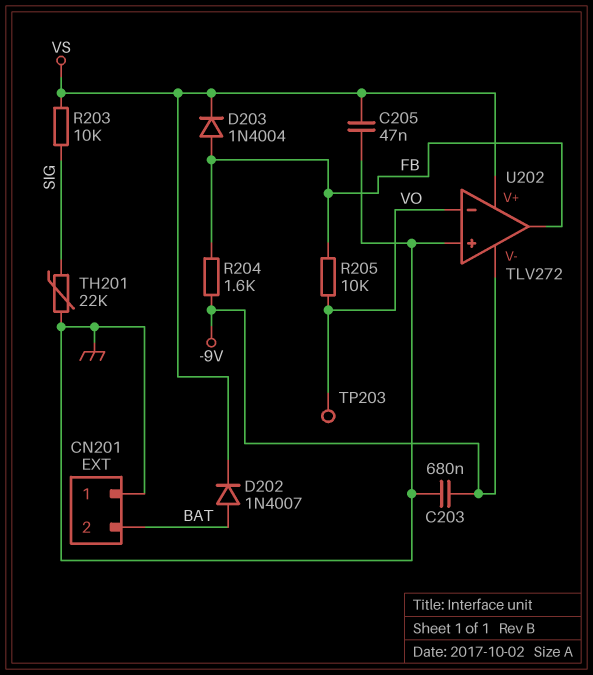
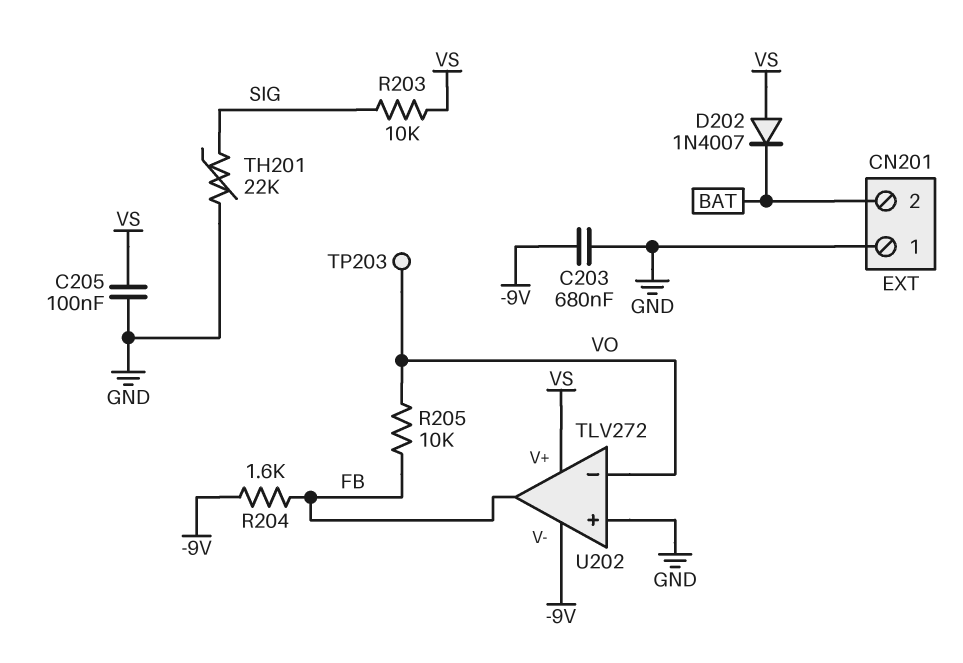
C205: 47nF (GND, VS) -> 100nF (GND, VS)
D202: diode 1N4007 (A BAT, K VS) -> diode 1N4007 (A VS, K BAT)
D203: diode 1N4004 (A FB, K VS) -> none

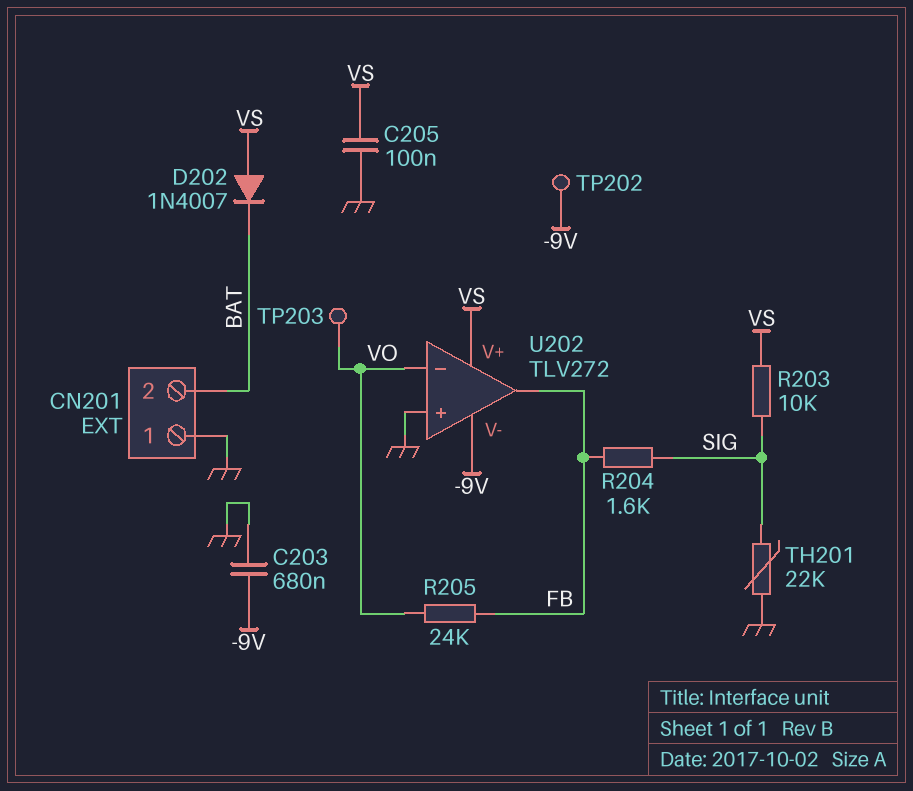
R204: 1.6k (-9V, FB) -> 1.6k (FB, SIG)
R205: 10k (FB, VO) -> 24k (FB, VO)
TP202: none -> test point (-9V)

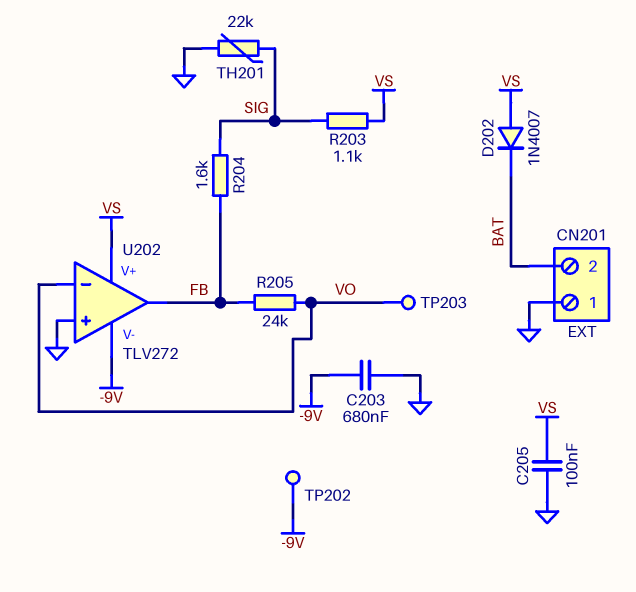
R203: 10k (SIG, VS) -> 1.1k (SIG, VS)

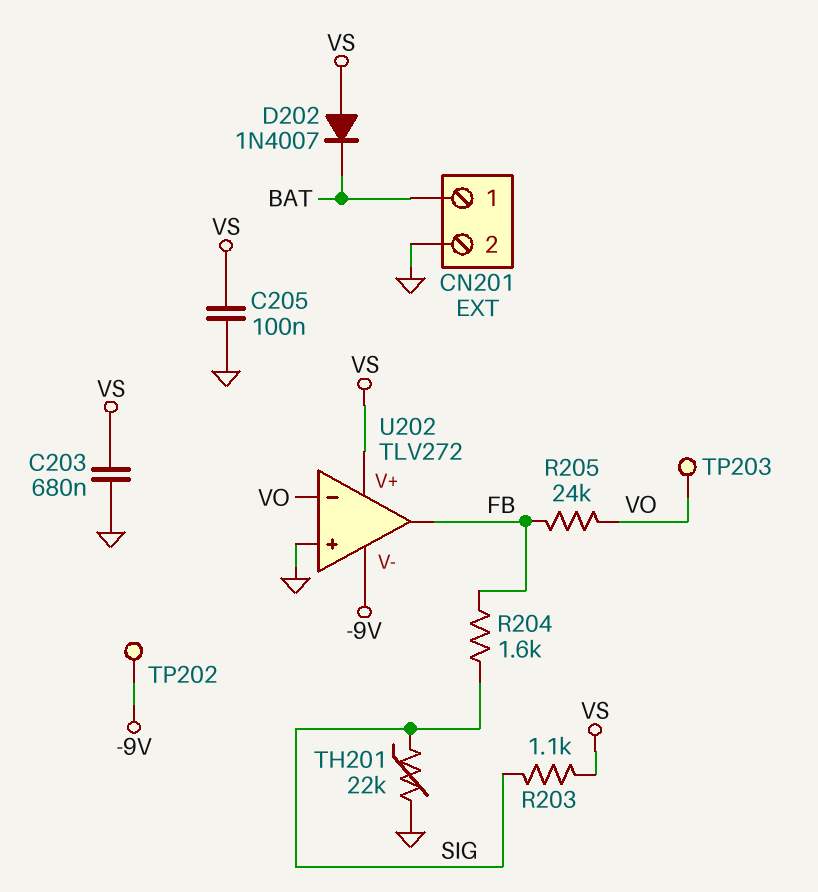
C203: 680nF (-9V, GND) -> 680nF (GND, VS)
CN201 pin 1: GND -> BAT
CN201 pin 2: BAT -> GND

